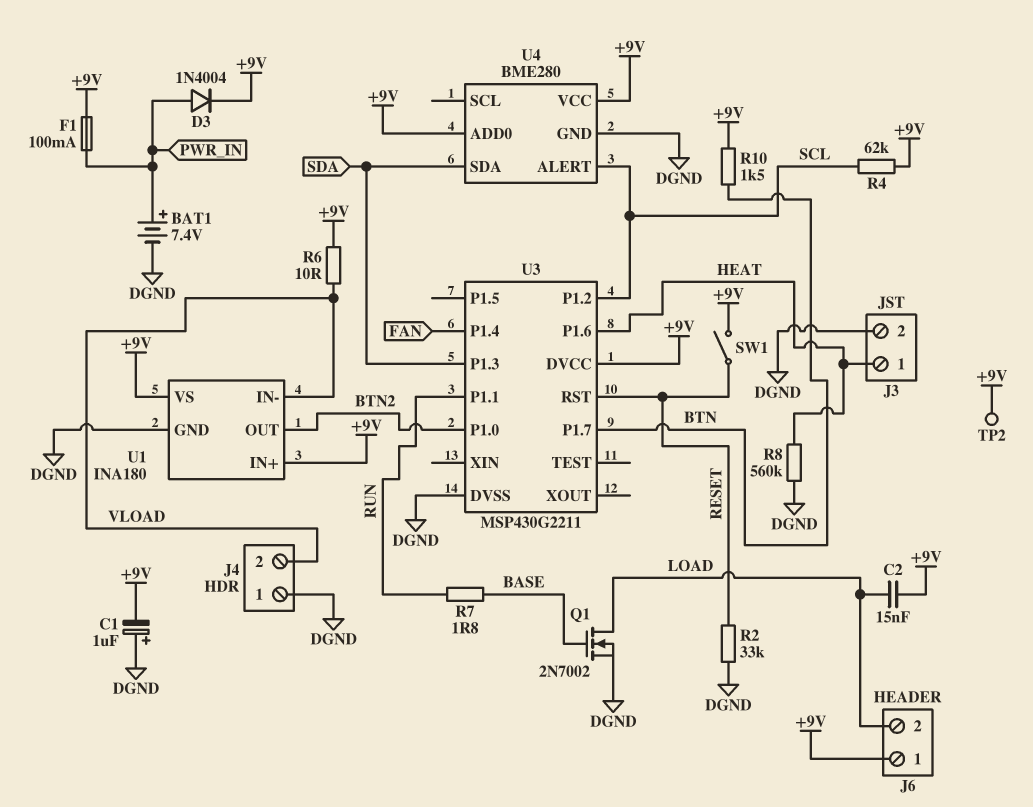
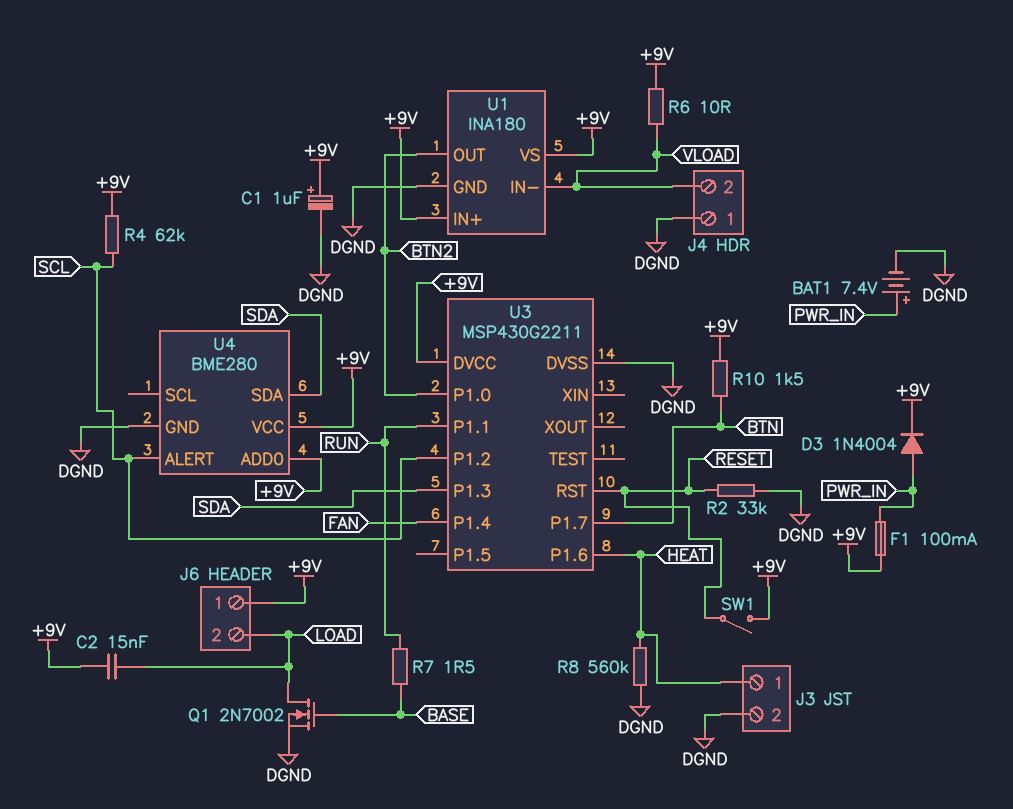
C1: 1uF (plus DGND, minus +9V) -> 1uF (plus +9V, minus DGND)
R7: 1.8 (BASE, RUN) -> 1.5 (BASE, RUN)
TP2: test point (+9V) -> none

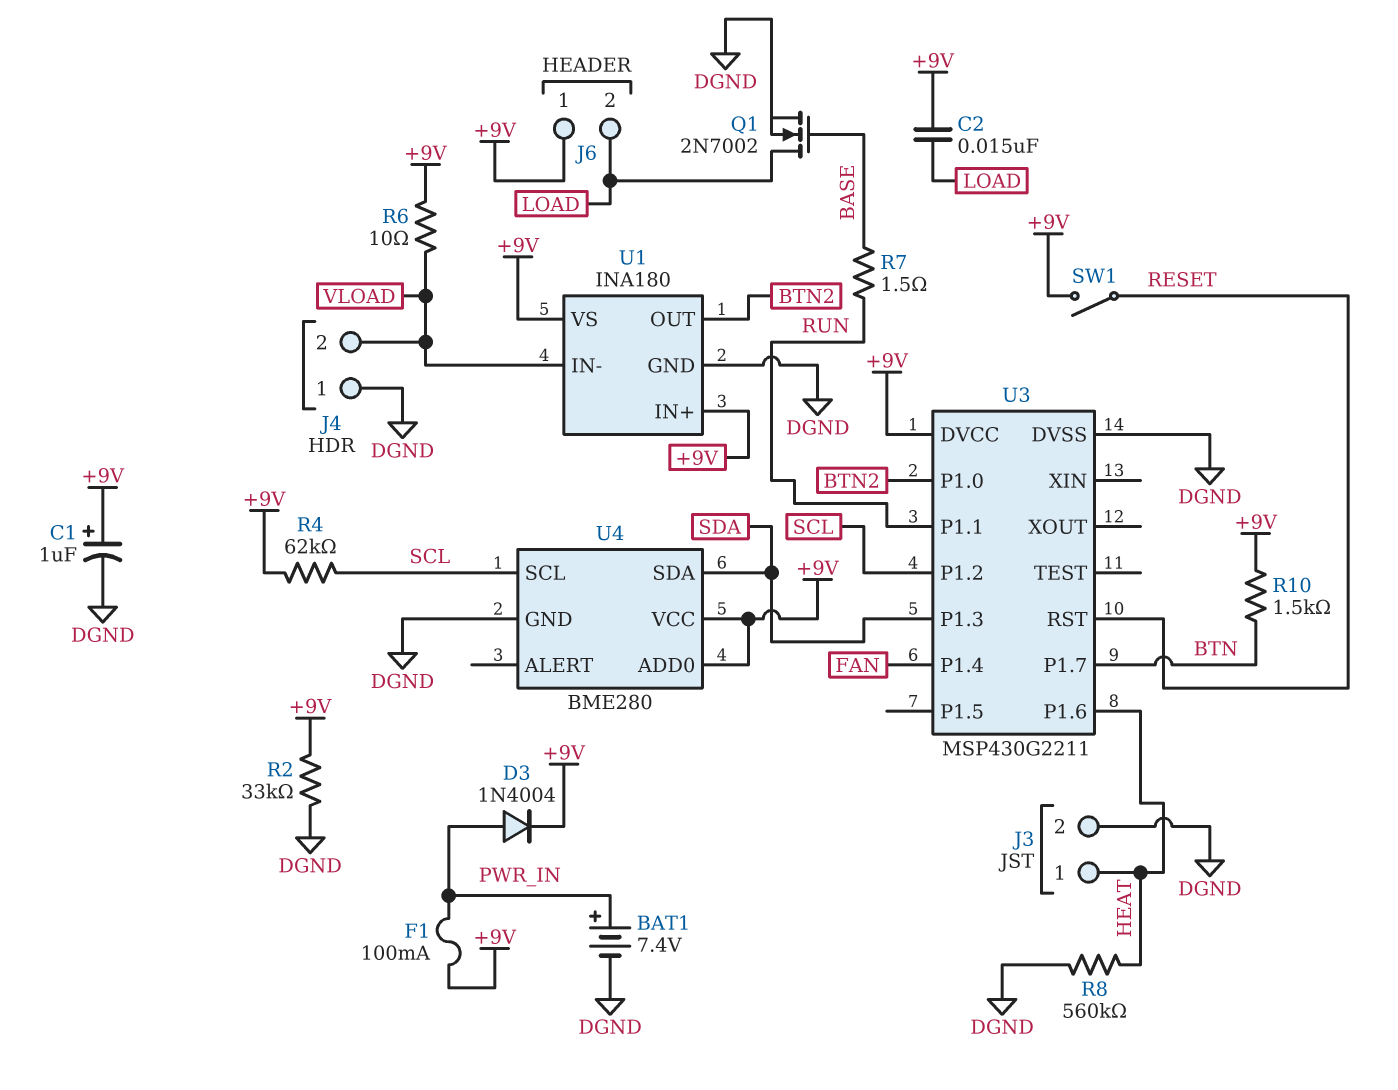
R2: 33k (DGND, RESET) -> 33k (+9V, DGND)
U4 pin ALERT: SCL -> none
U4 pin SCL: none -> SCL

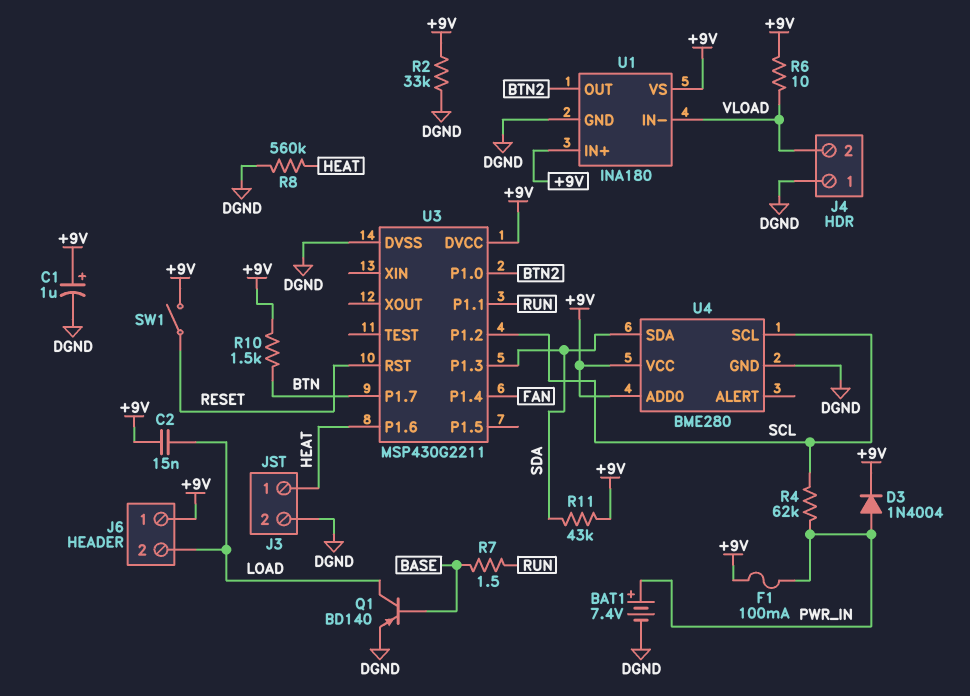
Q1: NMOS 2N7002 (G BASE, D LOAD, S DGND) -> PNP BD140 (B BASE, C LOAD, E DGND)
R4: 62k (+9V, SCL) -> 62k (PWR_IN, SCL)
R11: none -> 43k (+9V, SDA)

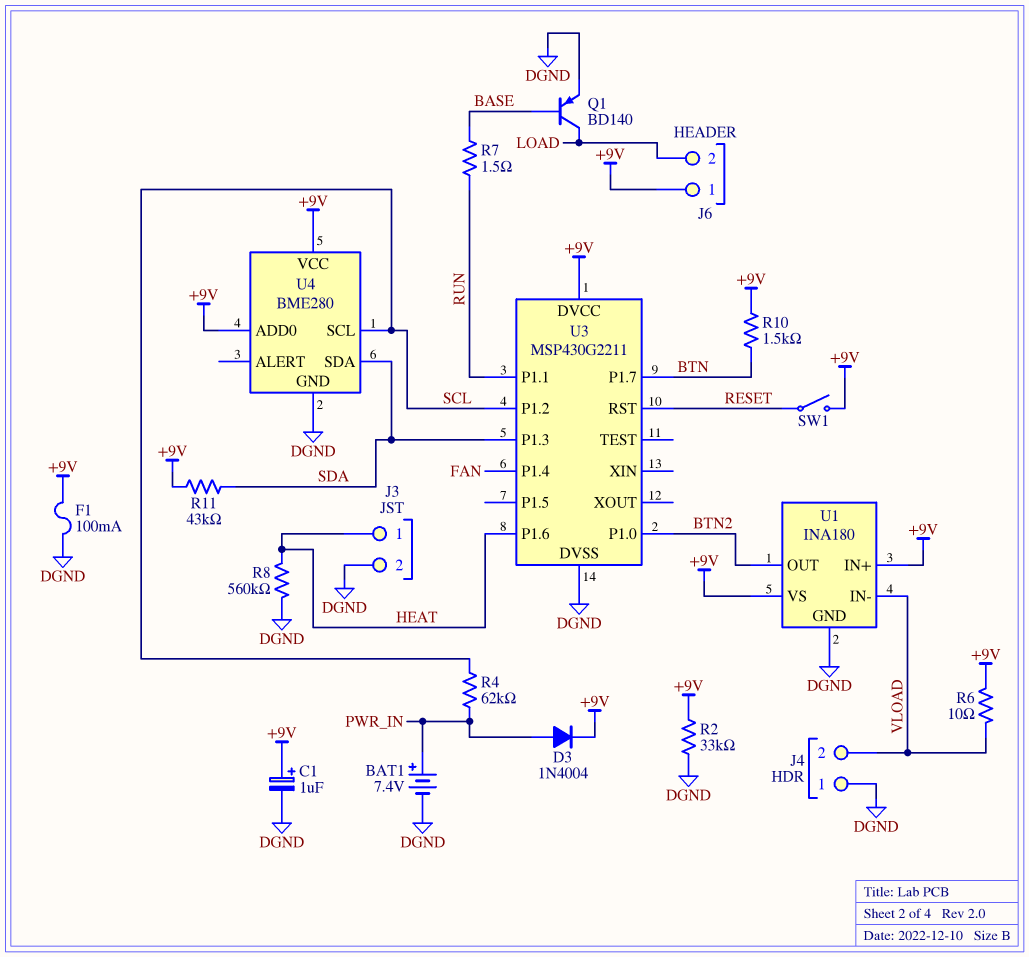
C2: 15nF (+9V, LOAD) -> none
F1: 100mA (+9V, PWR_IN) -> 100mA (+9V, DGND)

